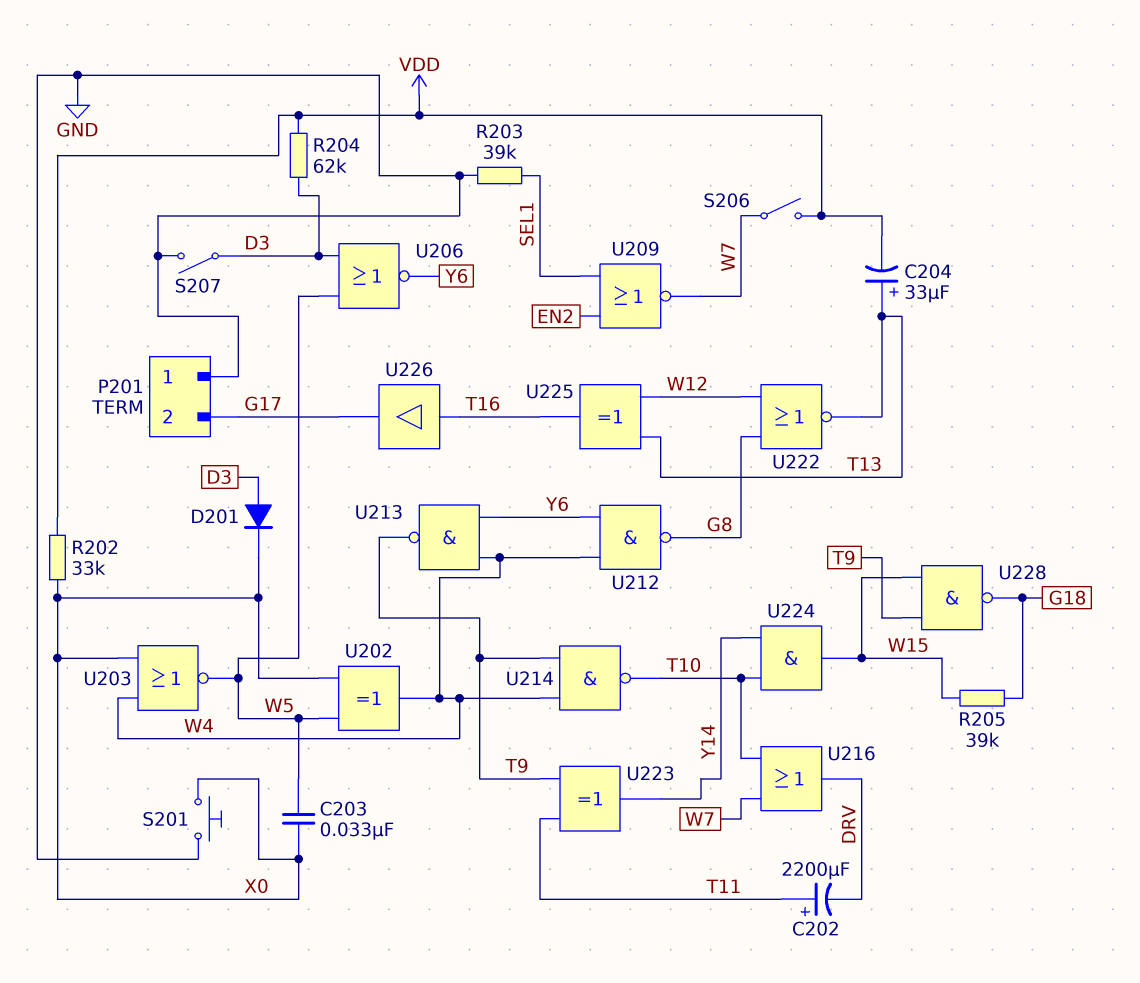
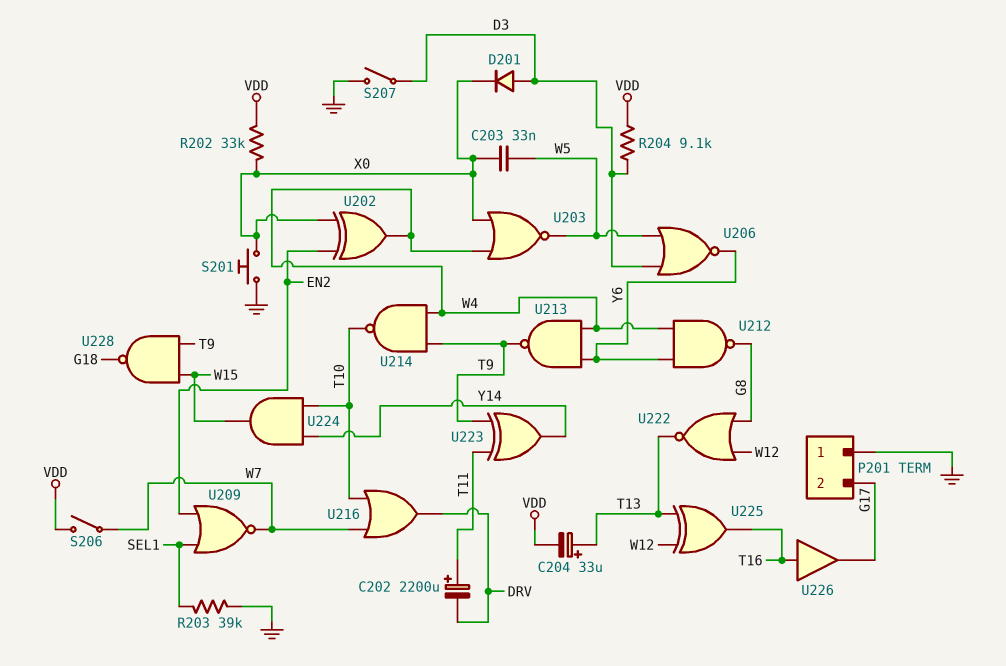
R204: 62k (D3, VDD) -> 9.1k (D3, VDD)
R205: 39k (G18, W15) -> none
U202: XOR (in W5, in X0, out W4) -> XOR (in EN2, in X0, out W4)

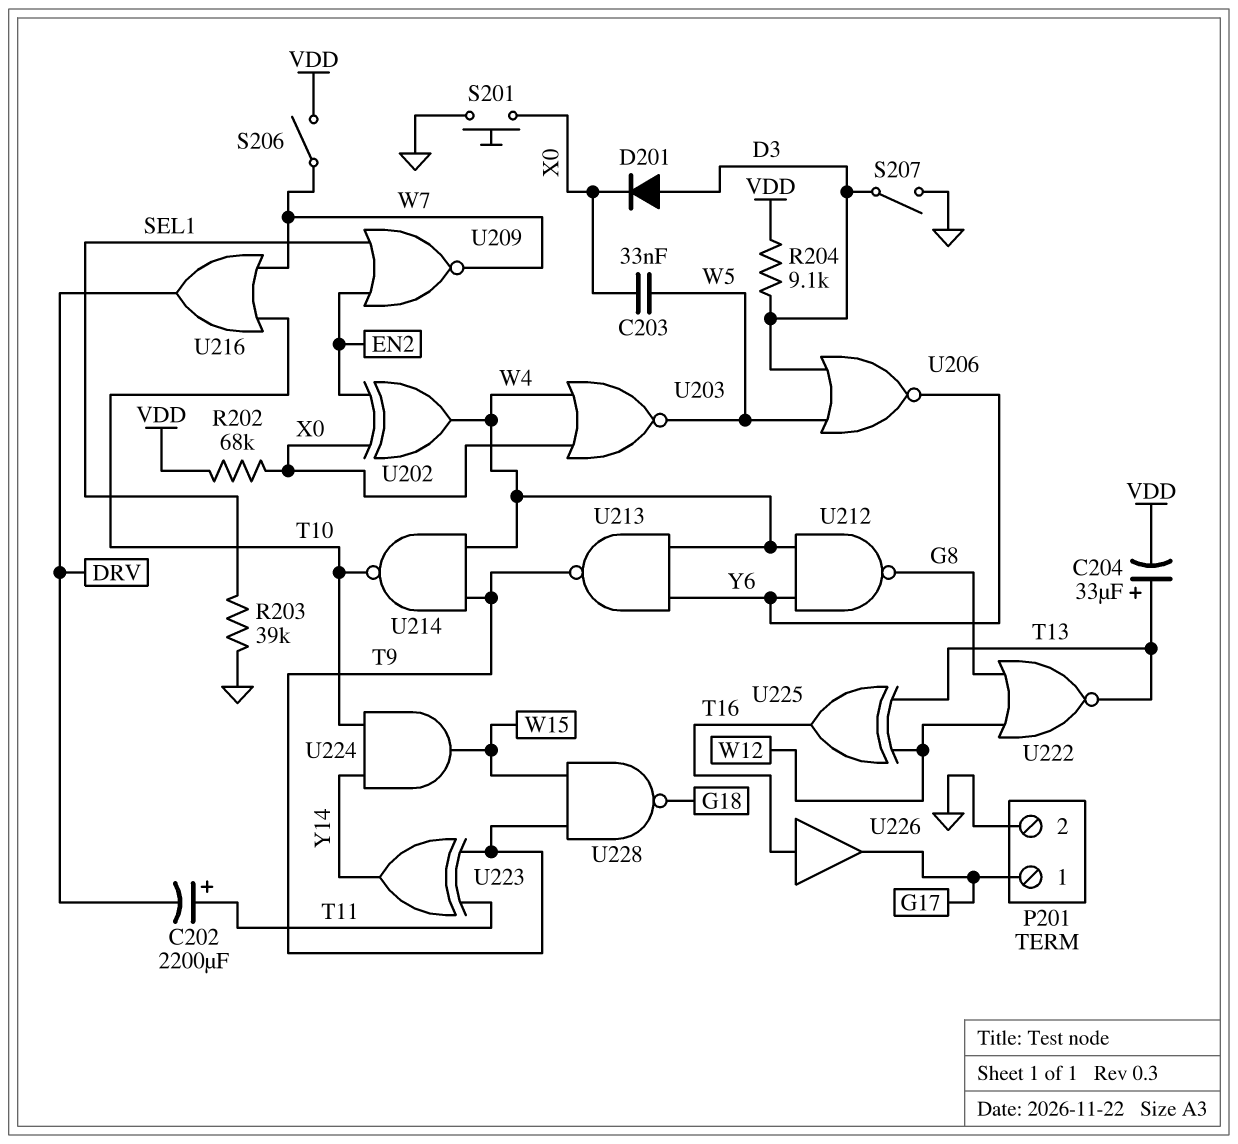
P201 pin 1: GND -> G17
P201 pin 2: G17 -> GND
R202: 33k (VDD, X0) -> 68k (VDD, X0)

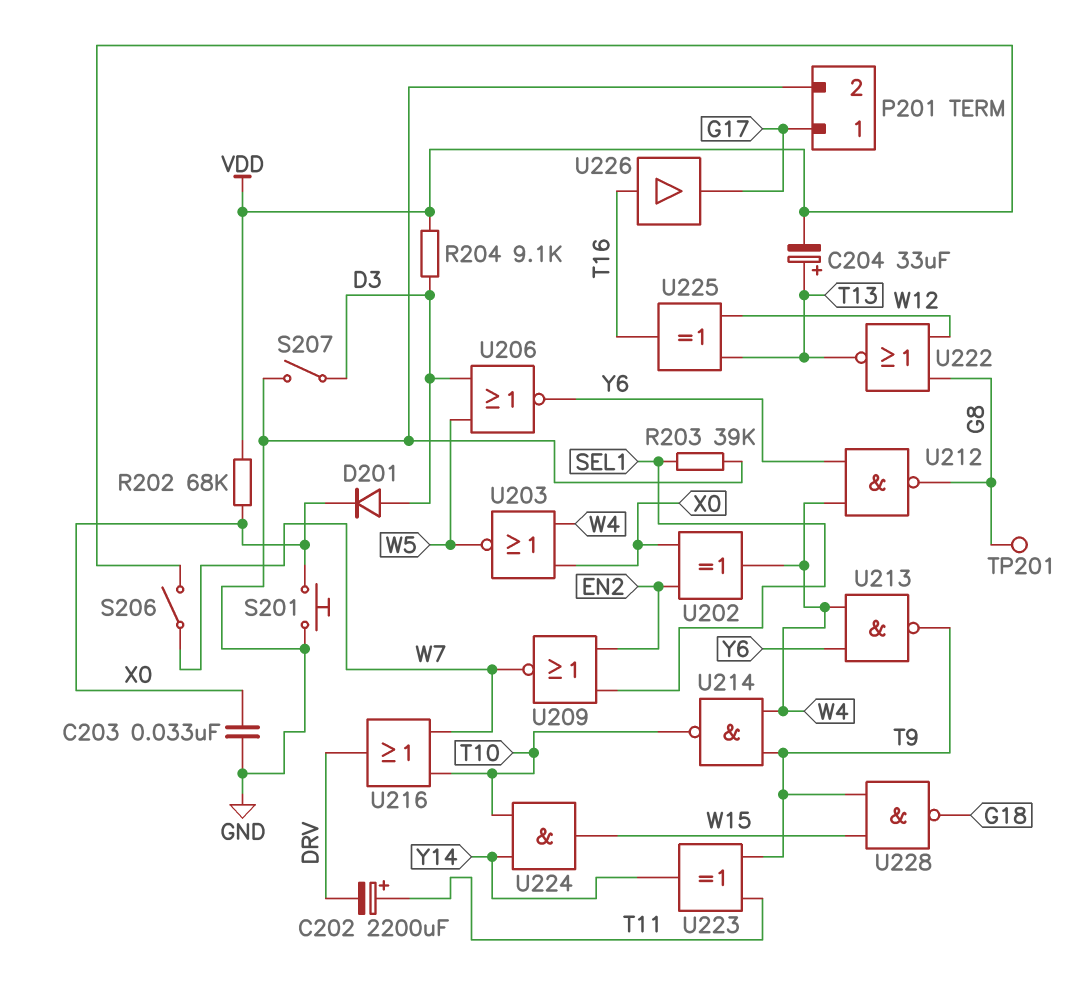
C203: 33nF (W5, X0) -> 33nF (GND, X0)
TP201: none -> test point (G8)

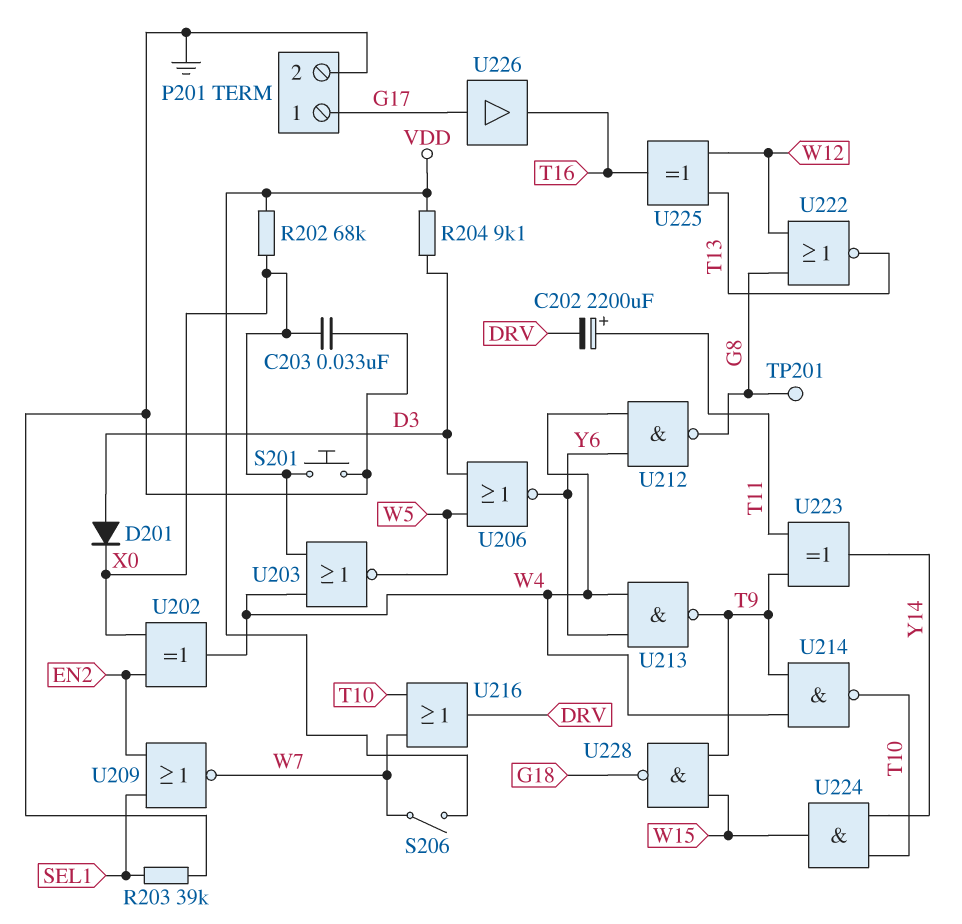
C204: 33uF (plus T13, minus VDD) -> none
S207: switch (D3, GND) -> none
U226: buffer (in T16, out G17) -> buffer (in G17, out T16)

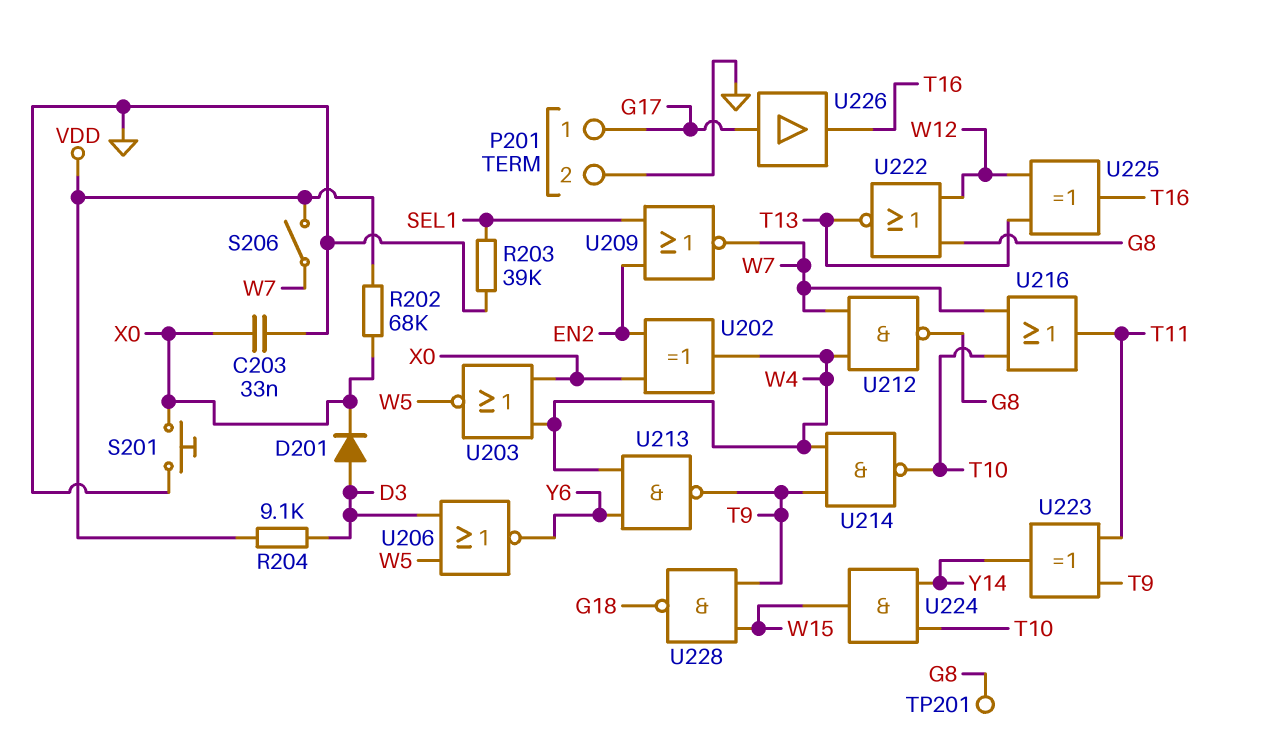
C202: 2200uF (plus T11, minus DRV) -> none
U212: NAND (in W4, in Y6, out G8) -> NAND (in W4, in W7, out G8)
U216: OR (in T10, in W7, out DRV) -> OR (in T10, in W7, out T11)

